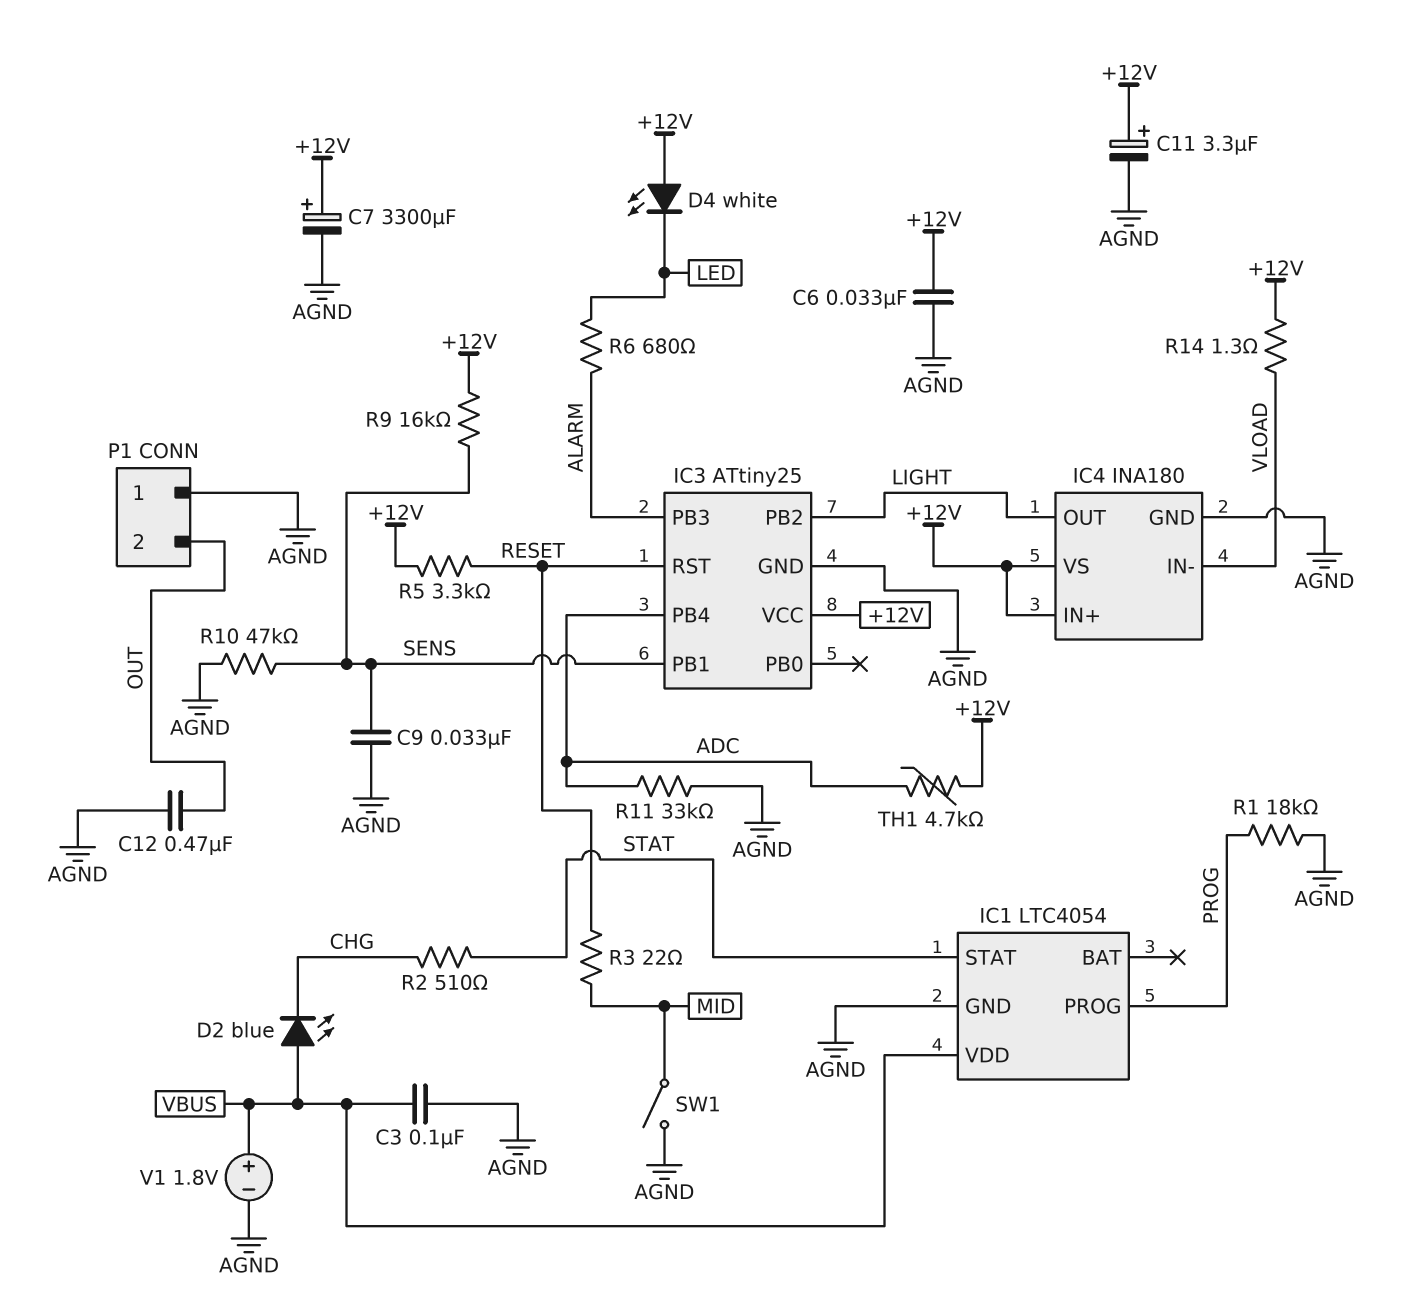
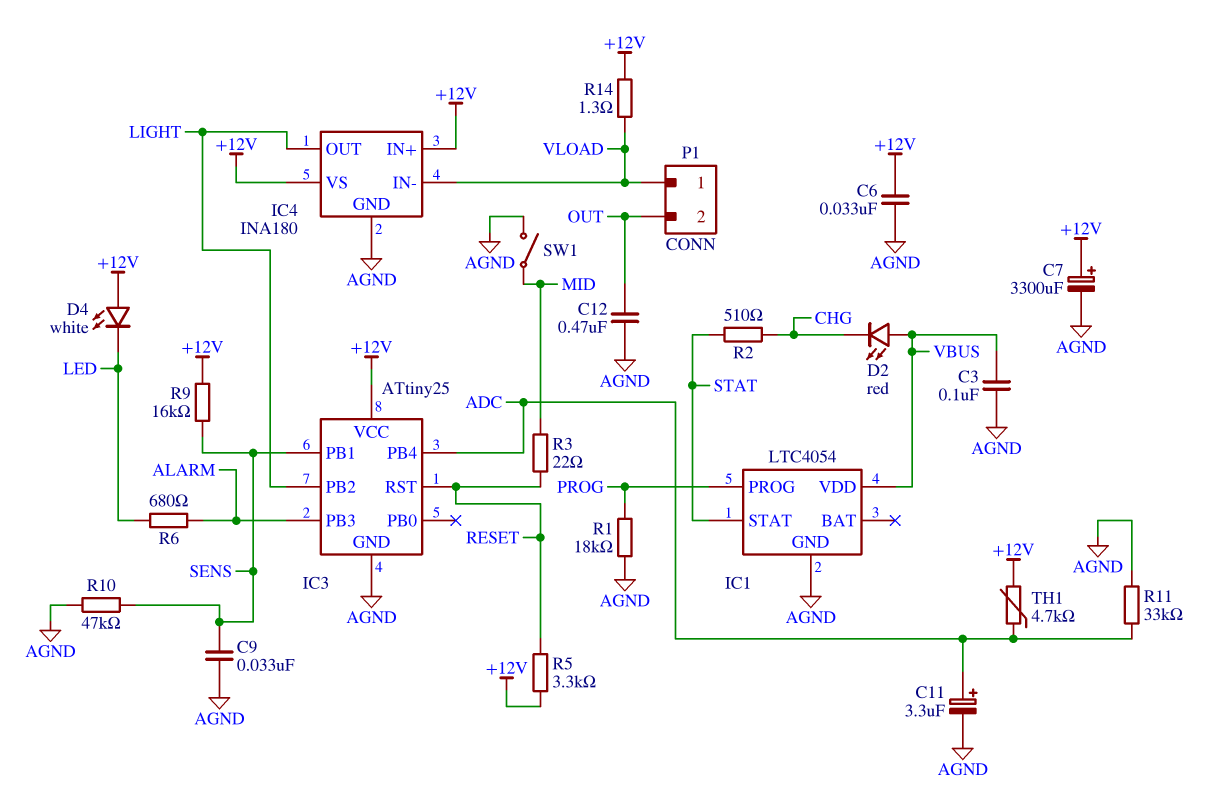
C11: 3.3uF (plus +12V, minus AGND) -> 3.3uF (plus ADC, minus AGND)
D2: LED blue (A VBUS, K CHG) -> LED red (A VBUS, K CHG)
P1 pin 1: AGND -> VLOAD
V1: 1.8V (plus VBUS, minus AGND) -> none

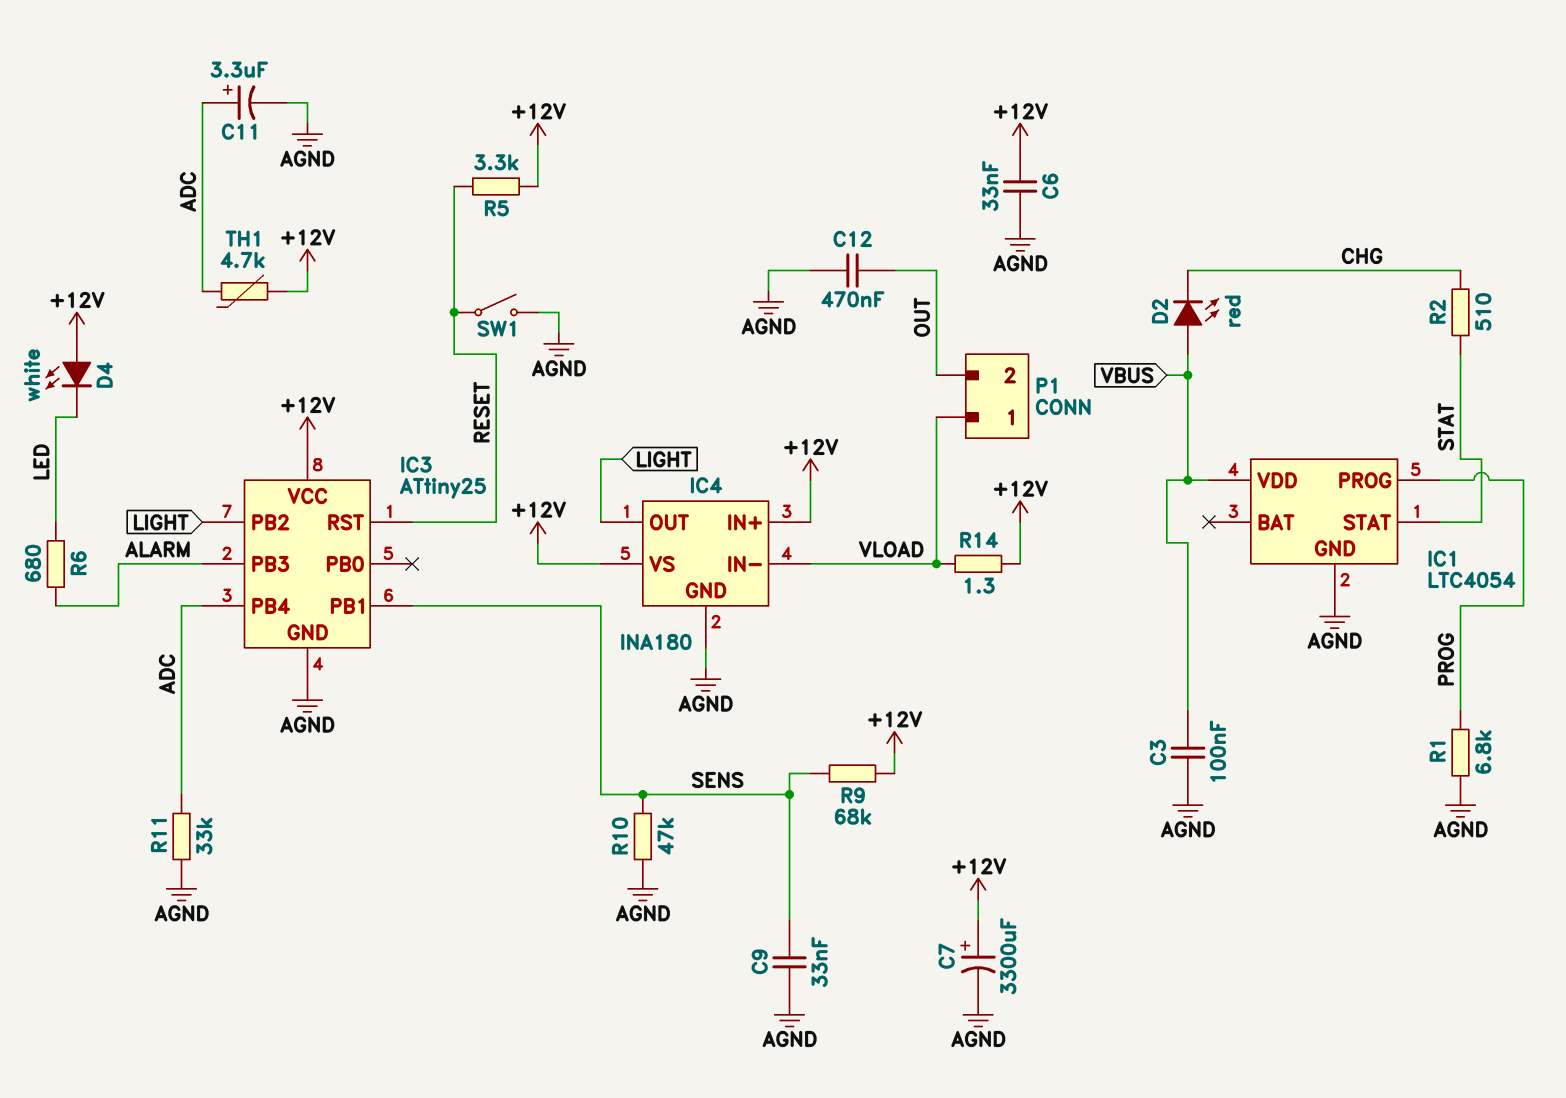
R1: 18k (AGND, PROG) -> 6.8k (AGND, PROG)
R3: 22 (MID, RESET) -> none
R9: 16k (+12V, SENS) -> 68k (+12V, SENS)
SW1: switch (AGND, MID) -> switch (AGND, RESET)

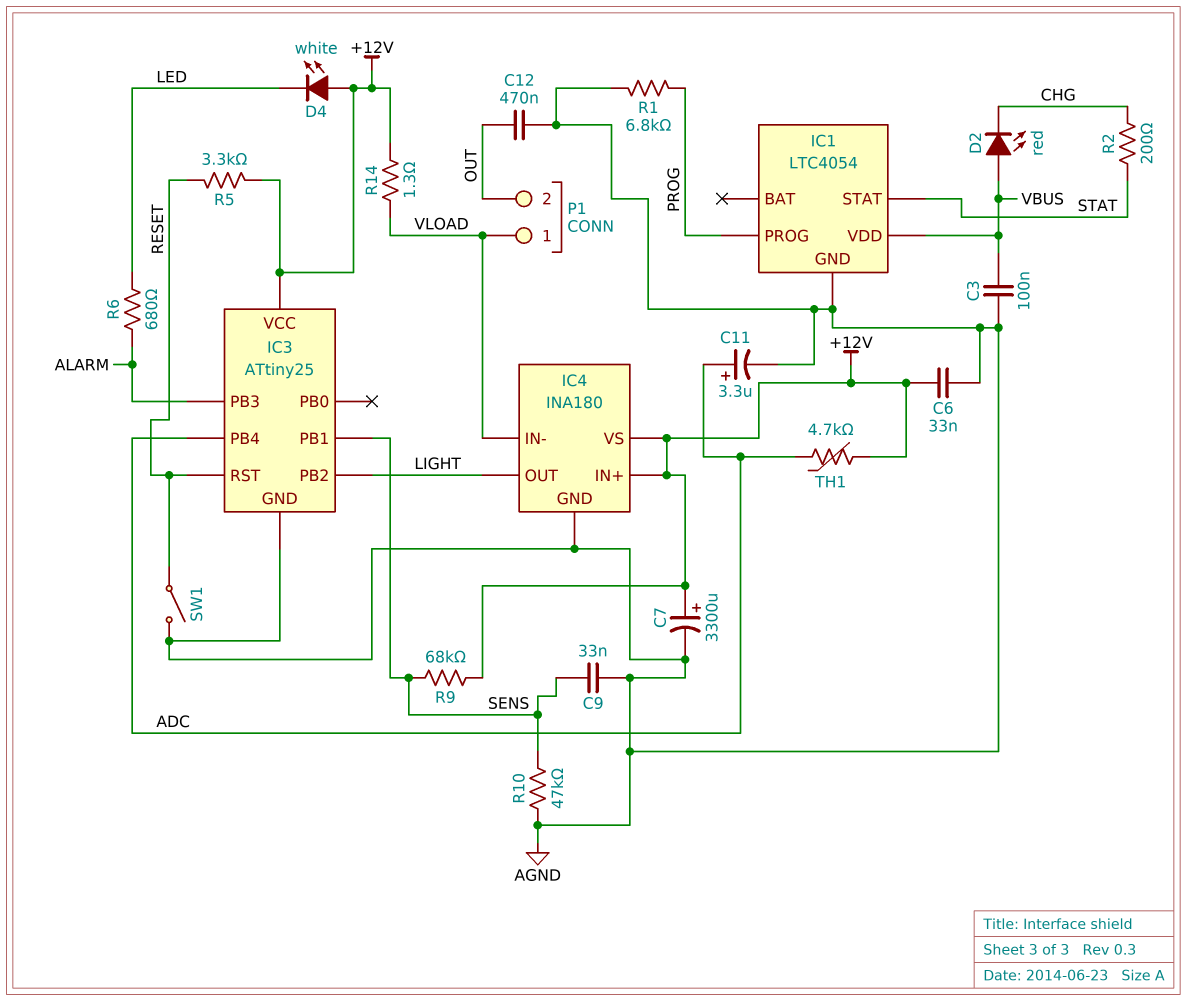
R2: 510 (CHG, STAT) -> 200 (CHG, STAT)
R11: 33k (ADC, AGND) -> none

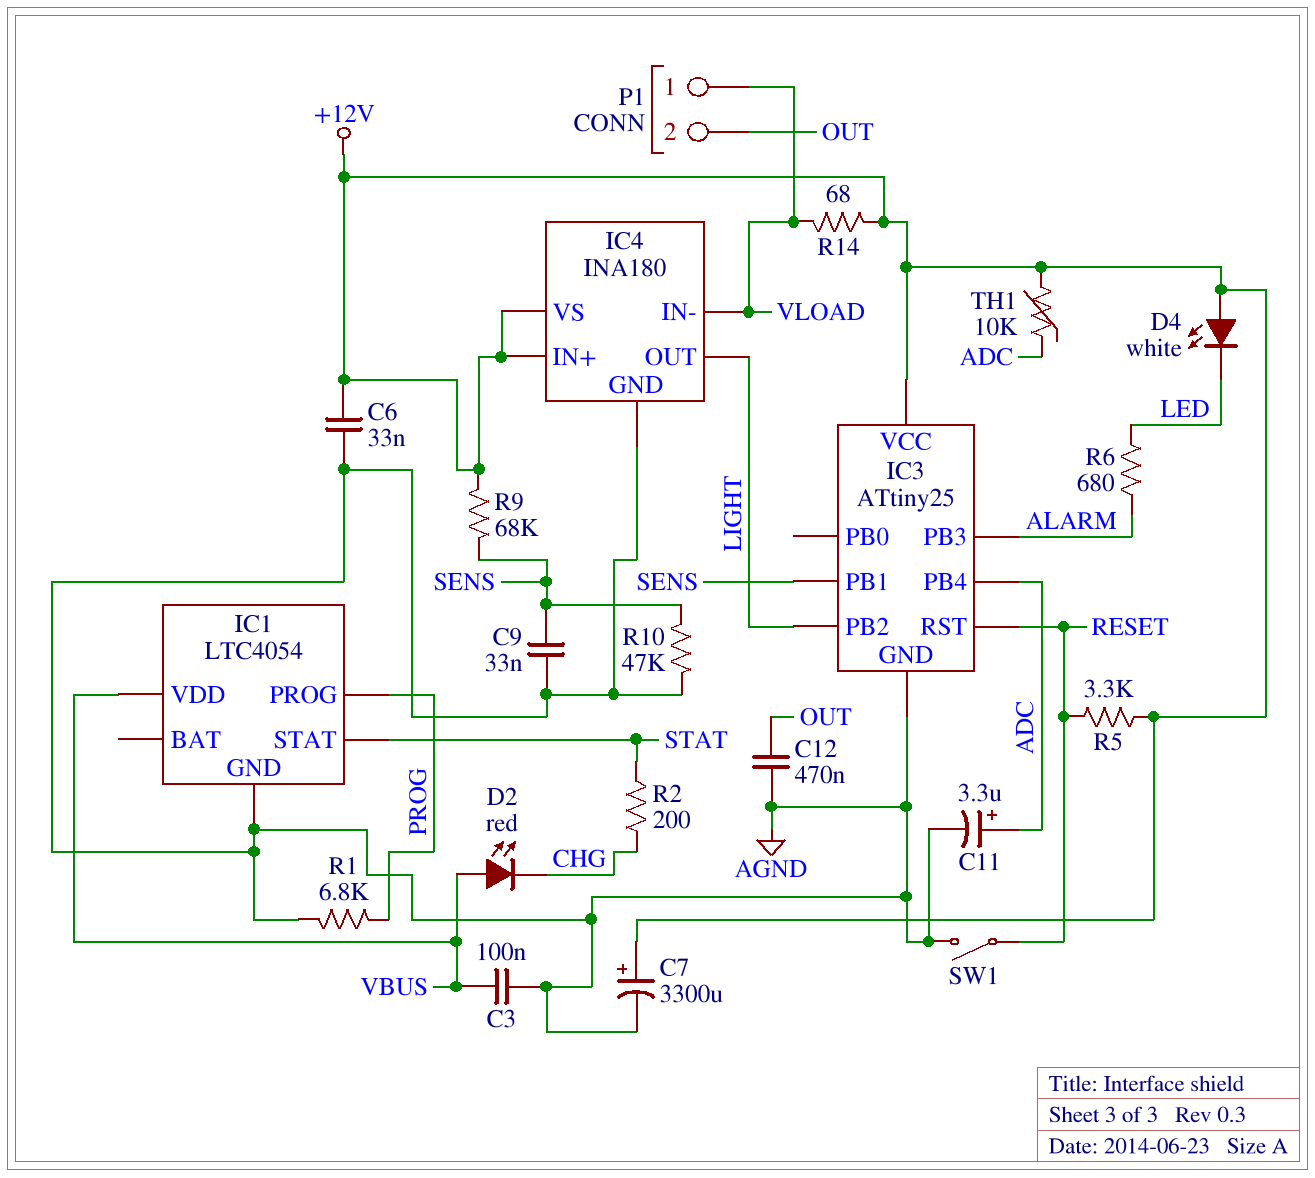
R14: 1.3 (+12V, VLOAD) -> 68 (+12V, VLOAD)
TH1: 4.7k (+12V, ADC) -> 10k (+12V, ADC)

